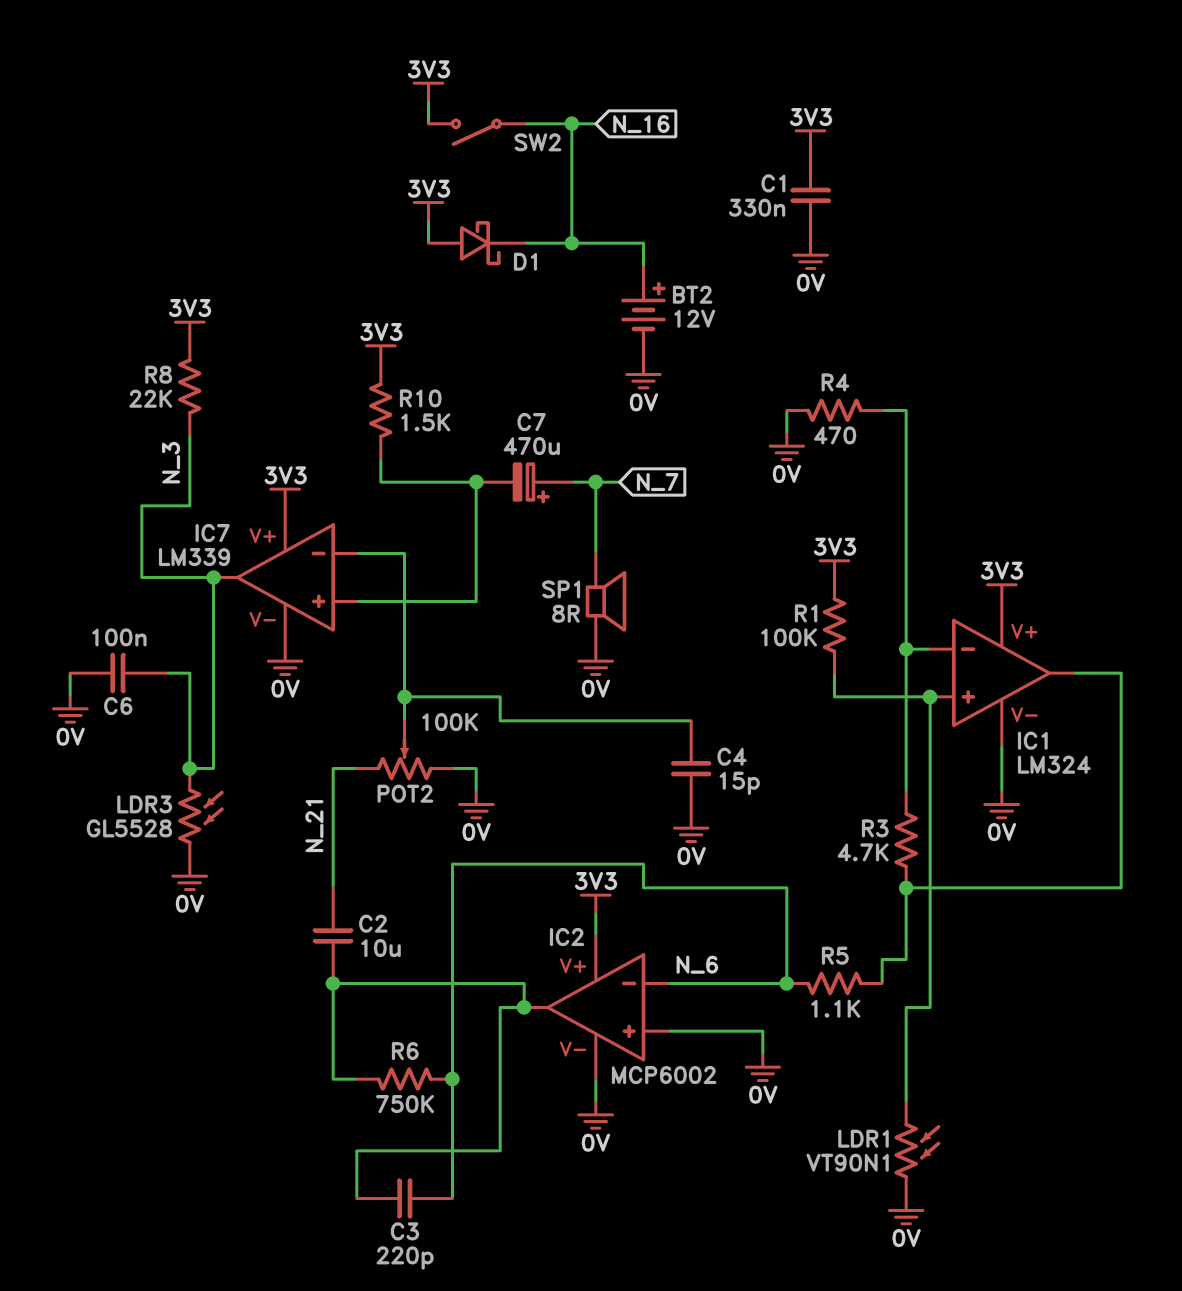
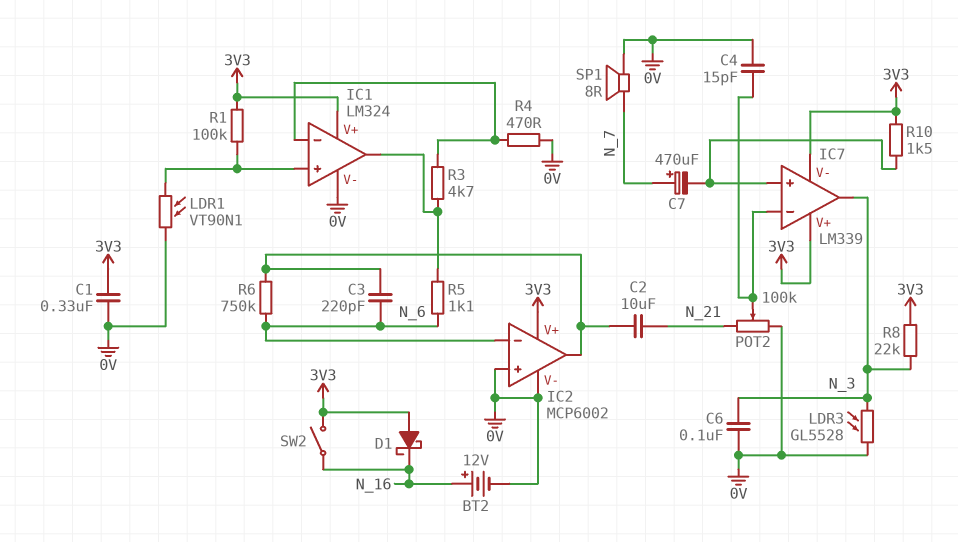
IC7 pin V-: 0V -> 3V3

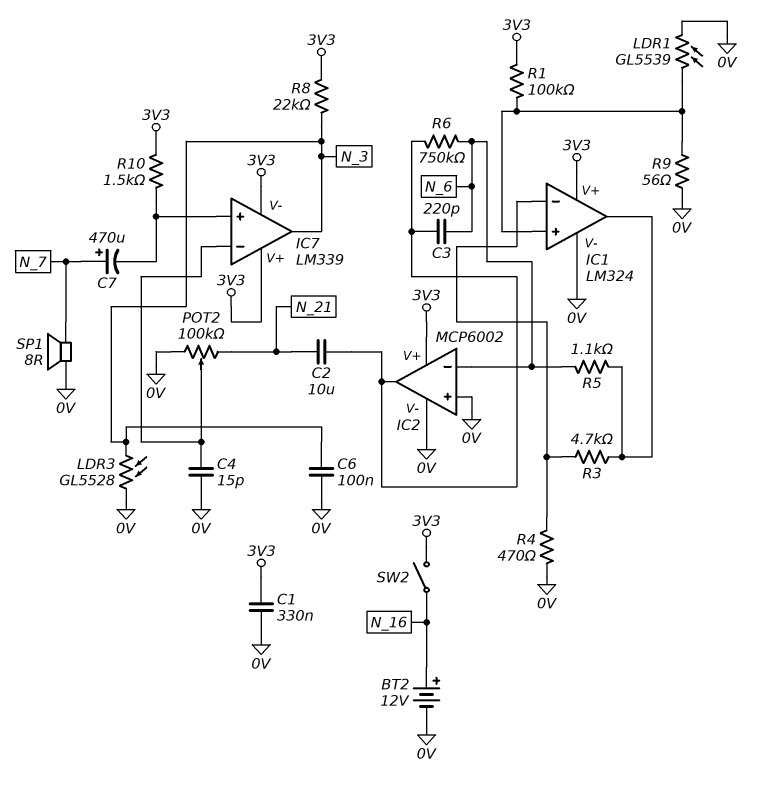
D1: schottky (A 3V3, K N_16) -> none
LDR1: VT90N1 (0V, IC1/in+) -> GL5539 (0V, IC1/in+)
R9: none -> 56 (0V, IC1/in+)

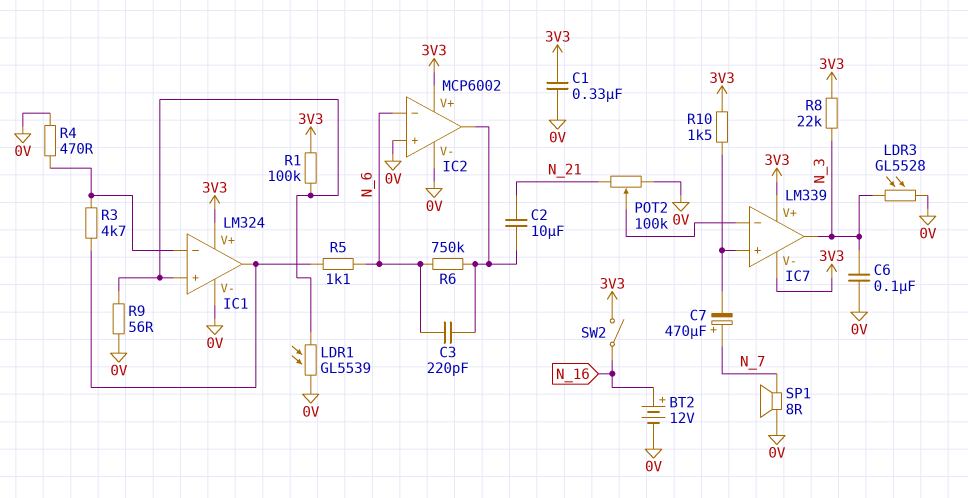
C4: 15pF (0V, IC7/in-) -> none

